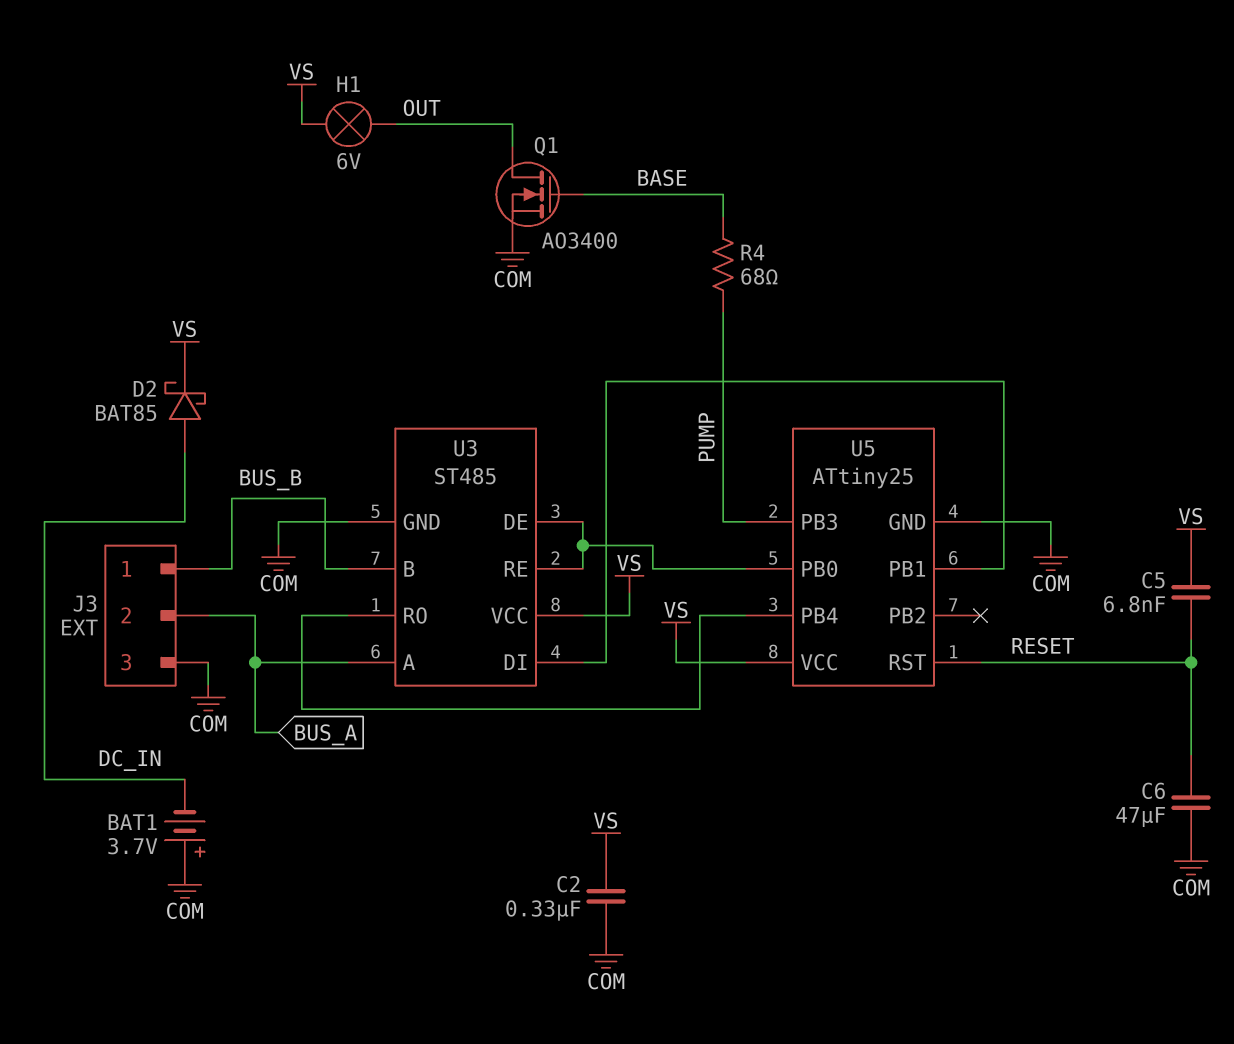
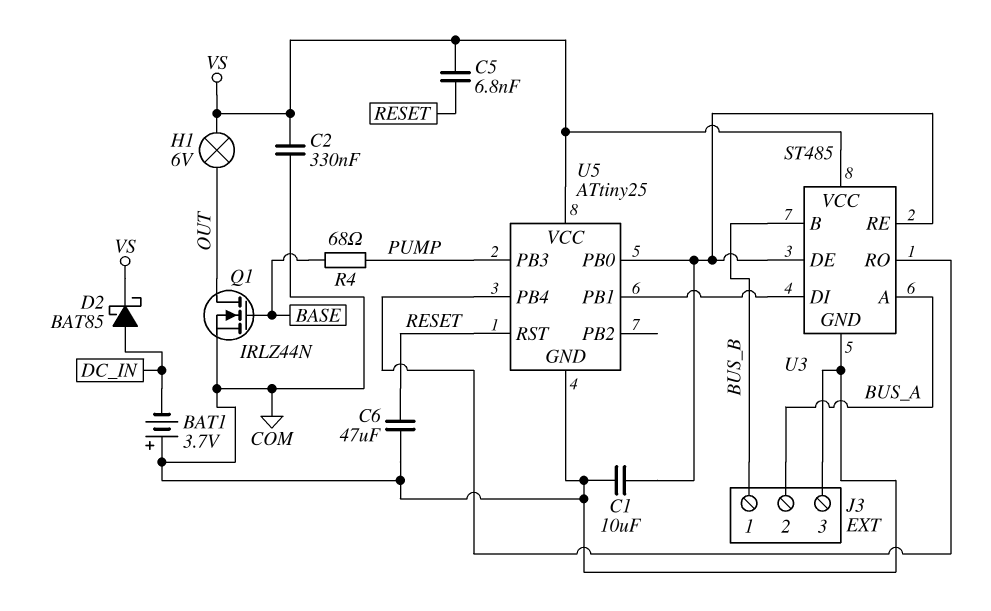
C1: none -> 10uF (COM, U3/DE)
Q1: NMOS AO3400 (G BASE, D OUT, S COM) -> NMOS IRLZ44N (G BASE, D OUT, S COM)

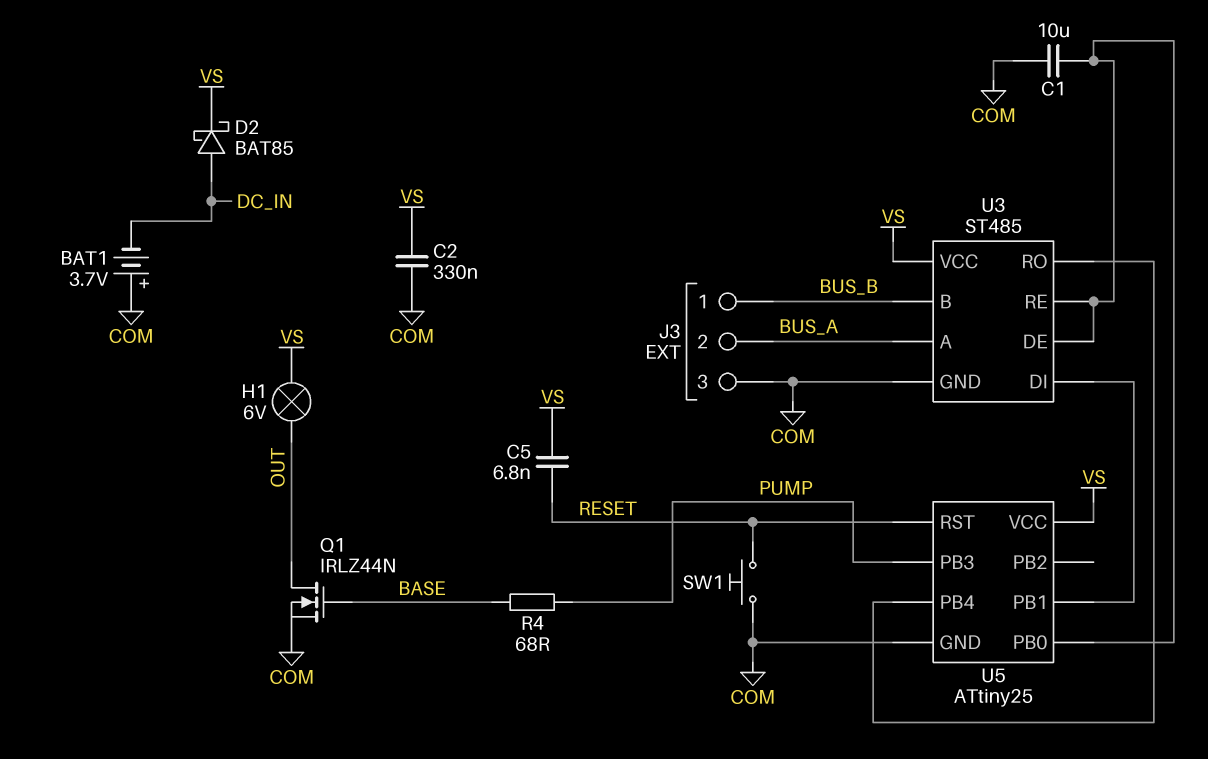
C6: 47uF (COM, RESET) -> none
SW1: none -> button (COM, RESET)

